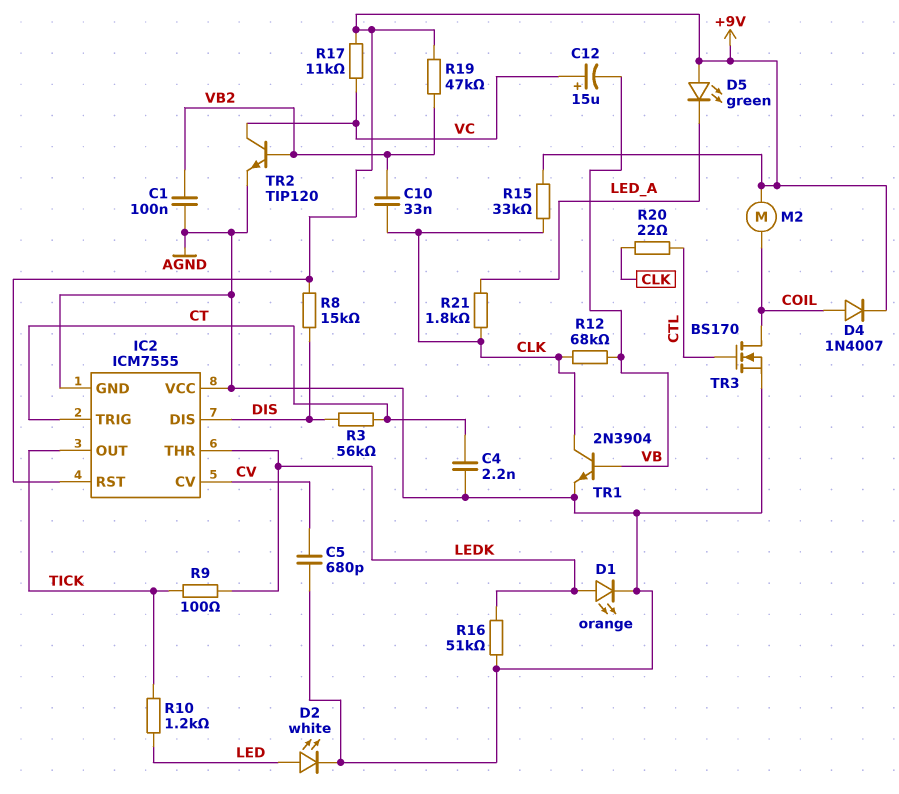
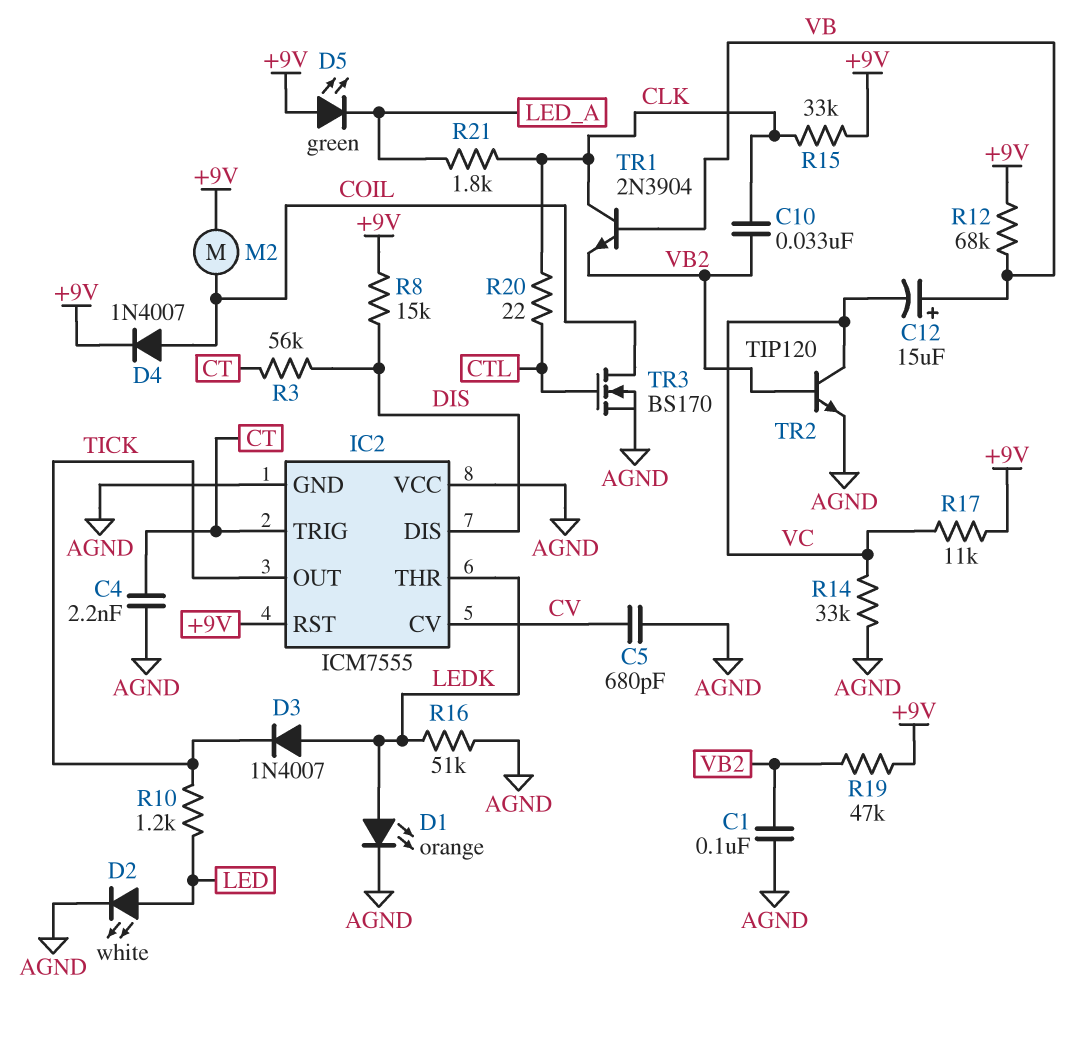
C12: 15uF (plus VC, minus VB) -> 15uF (plus VB, minus VC)
D3: none -> diode 1N4007 (A LEDK, K TICK)
R9: 100 (LEDK, TICK) -> none
R12: 68k (CLK, VB) -> 68k (+9V, VB)
R14: none -> 33k (AGND, VC)
TR1: NPN 2N3904 (B VB, C CLK, E AGND) -> NPN 2N3904 (B VB, C CLK, E VB2)

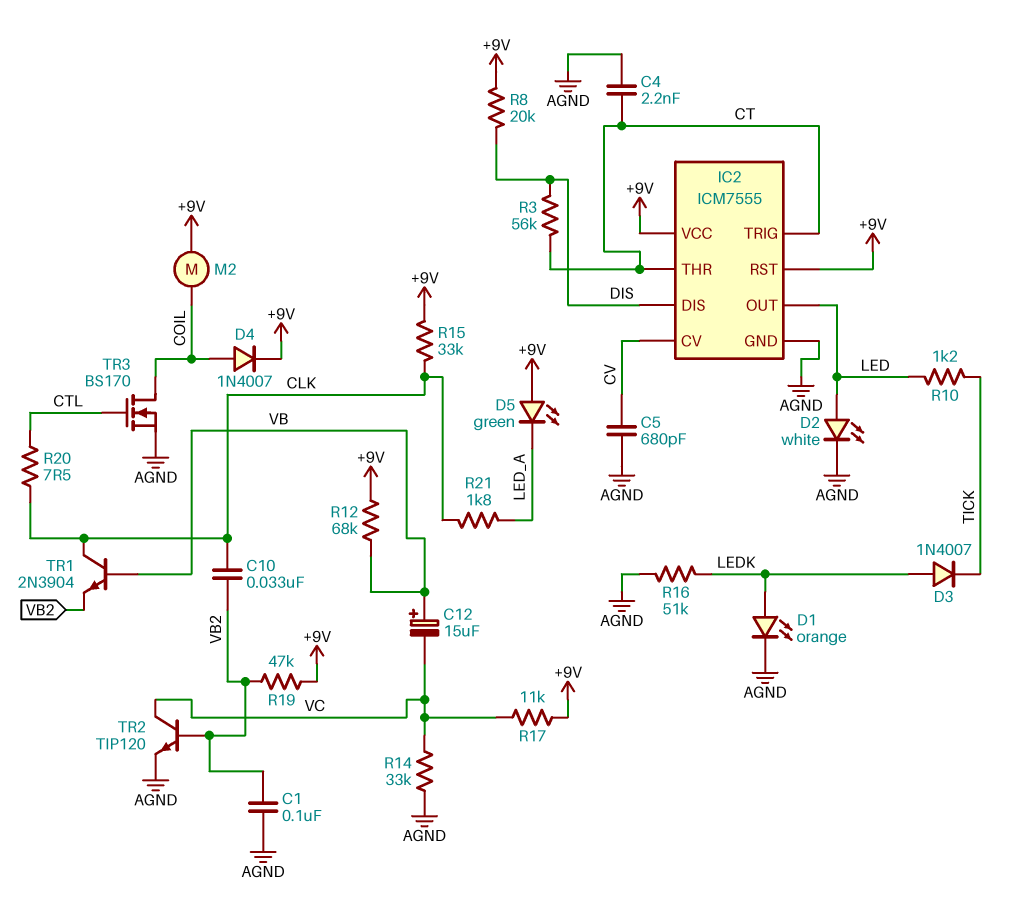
IC2 pin OUT: TICK -> LED
IC2 pin THR: LEDK -> CT
IC2 pin VCC: AGND -> +9V
R8: 15k (+9V, DIS) -> 20k (+9V, DIS)
R20: 22 (CLK, CTL) -> 7.5 (CLK, CTL)

